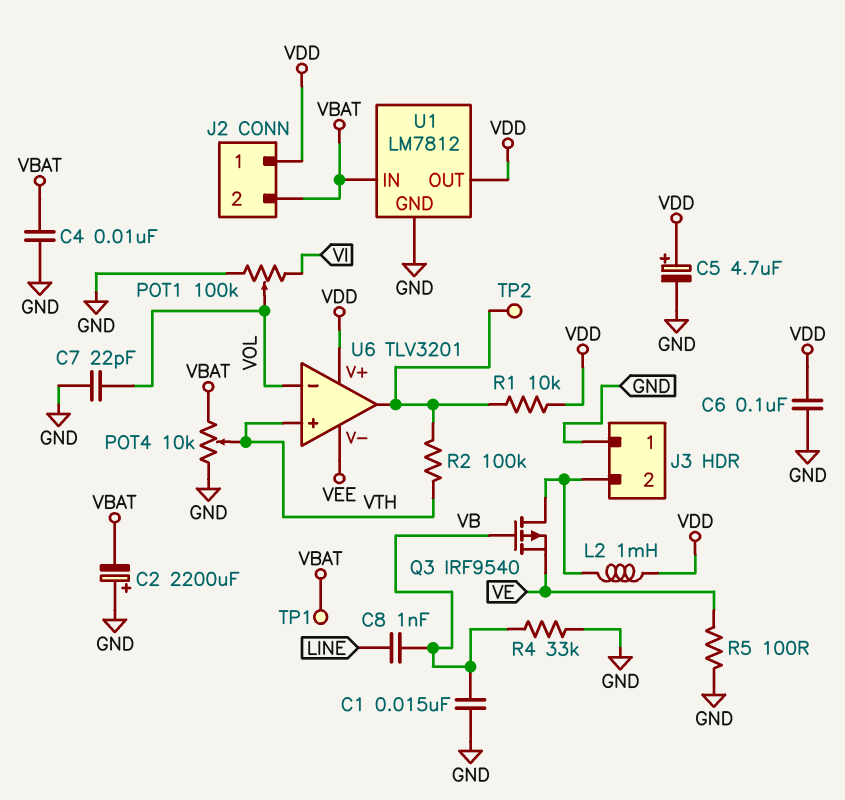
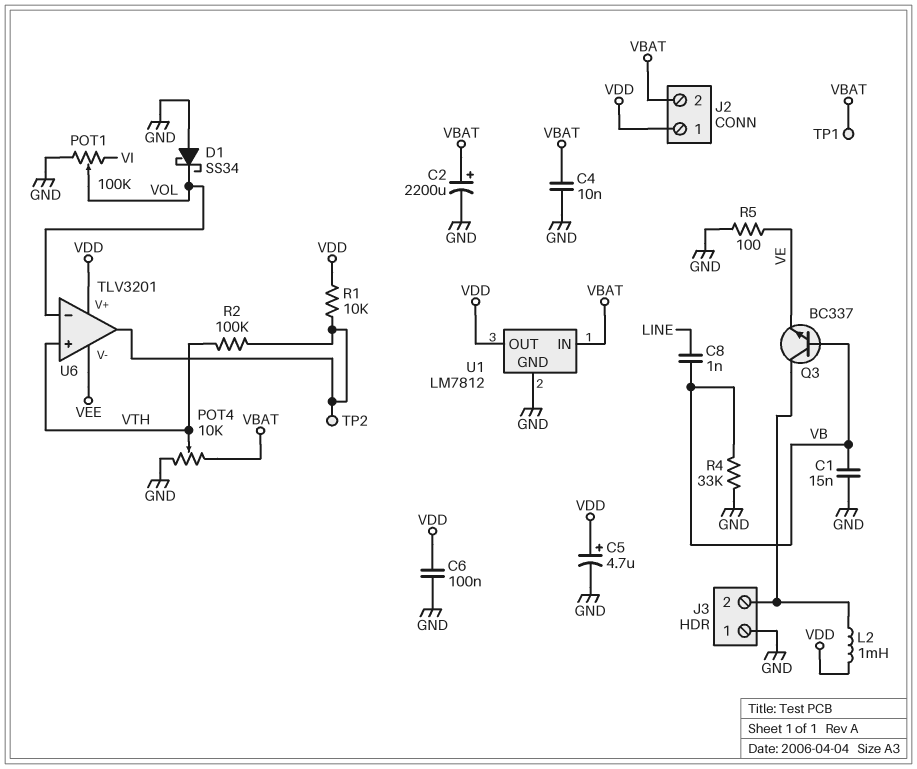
C2: 2200uF (plus GND, minus VBAT) -> 2200uF (plus VBAT, minus GND)
C7: 22pF (GND, VOL) -> none
D1: none -> schottky SS34 (A GND, K VOL)
Q3: PMOS IRF9540 (G VB, D J3/2, S VE) -> NPN BC337 (B VB, C J3/2, E VE)

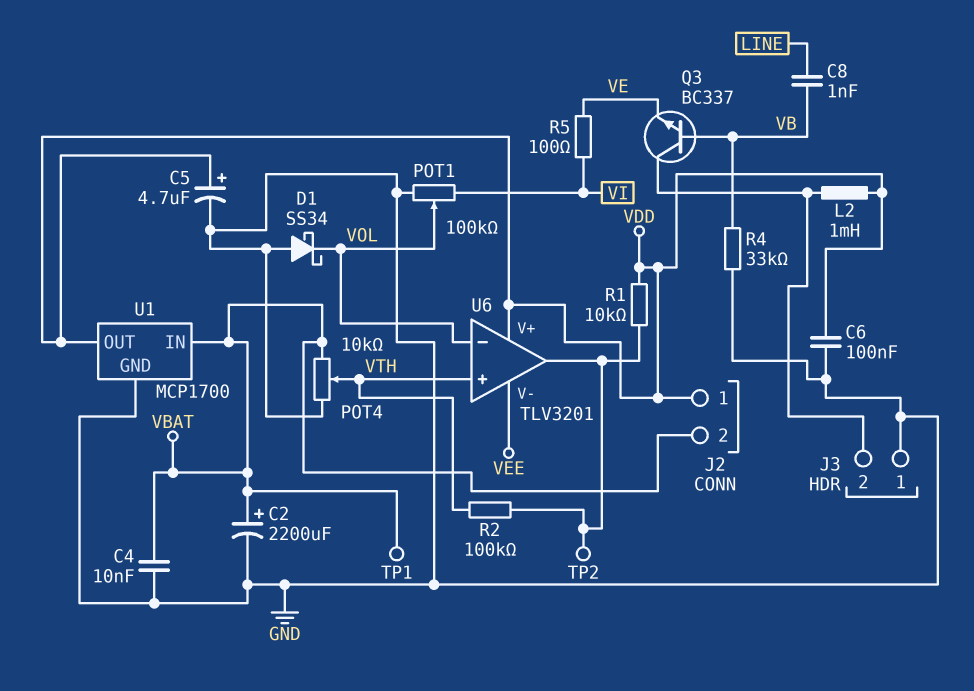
C1: 15nF (GND, VB) -> none
R5: 100 (GND, VE) -> 100 (VE, VI)
U1: LM7812 -> MCP1700

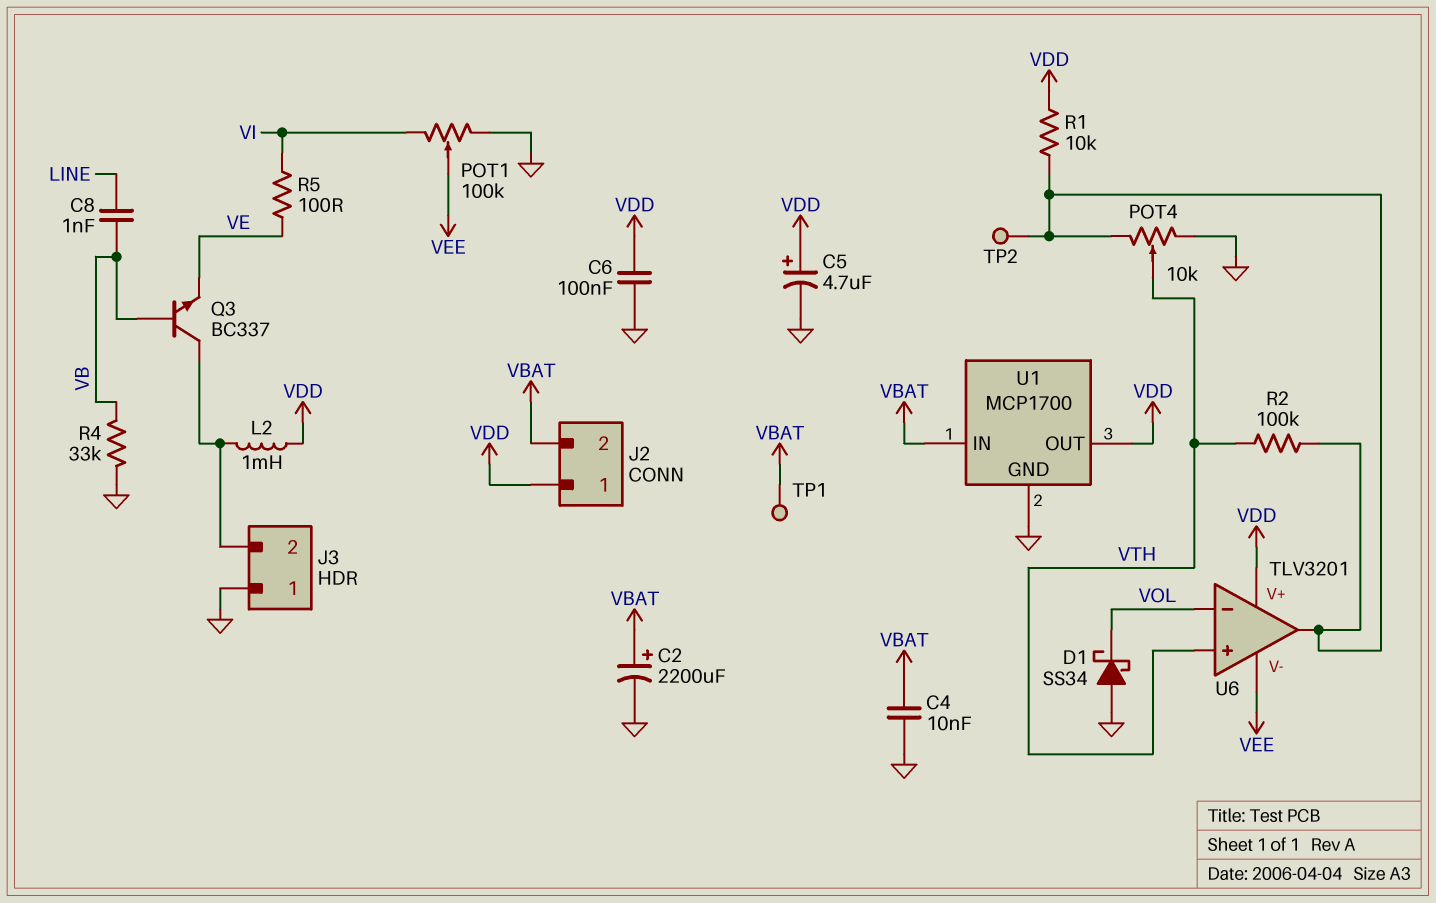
POT1: 100k (GND, VI, wiper VOL) -> 100k (GND, VI, wiper VEE)
POT4: 10k (GND, VBAT, wiper VTH) -> 10k (GND, U6/out, wiper VTH)

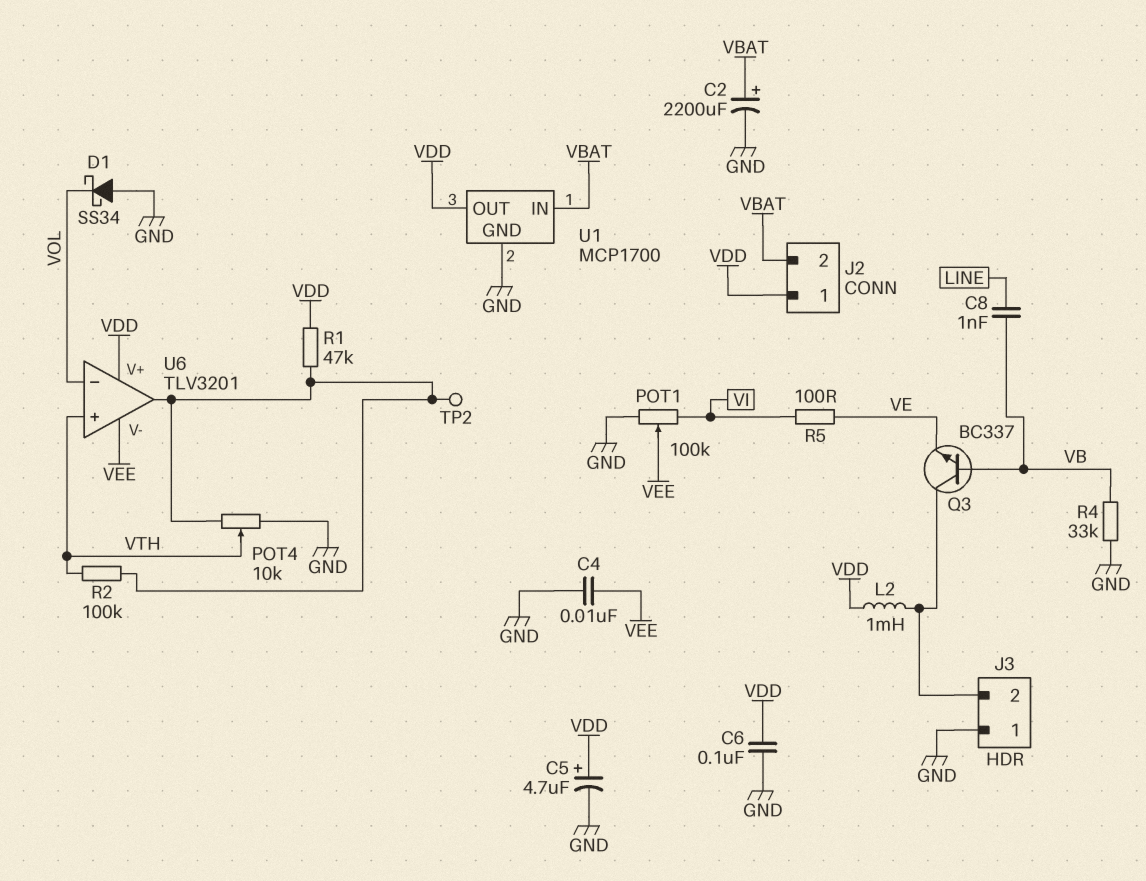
C4: 10nF (GND, VBAT) -> 10nF (GND, VEE)
R1: 10k (U6/out, VDD) -> 47k (U6/out, VDD)
TP1: test point (VBAT) -> none

